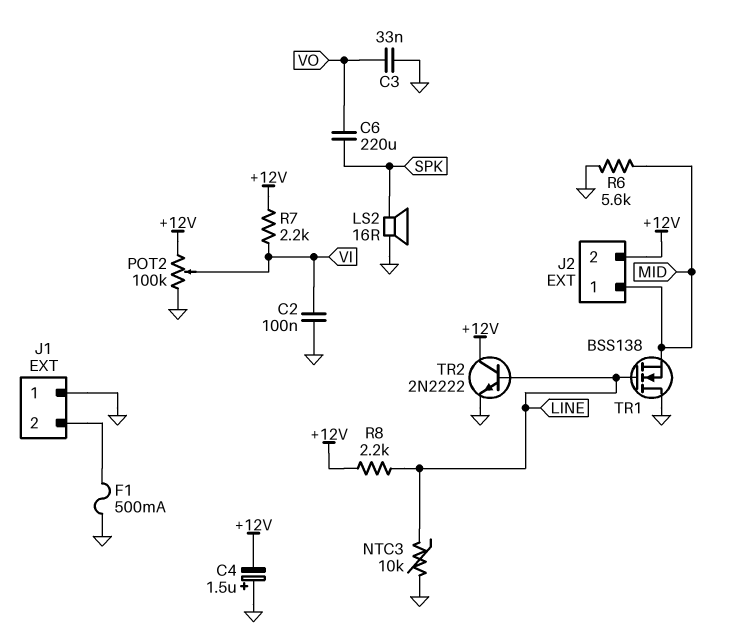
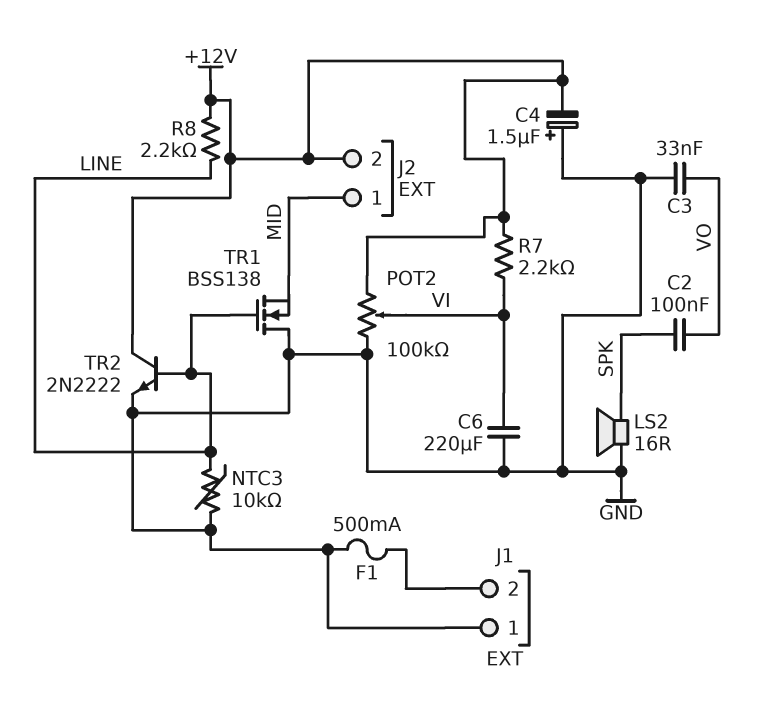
C2: 100nF (GND, VI) -> 100nF (SPK, VO)
C6: 220uF (SPK, VO) -> 220uF (GND, VI)
R6: 5.6k (GND, MID) -> none

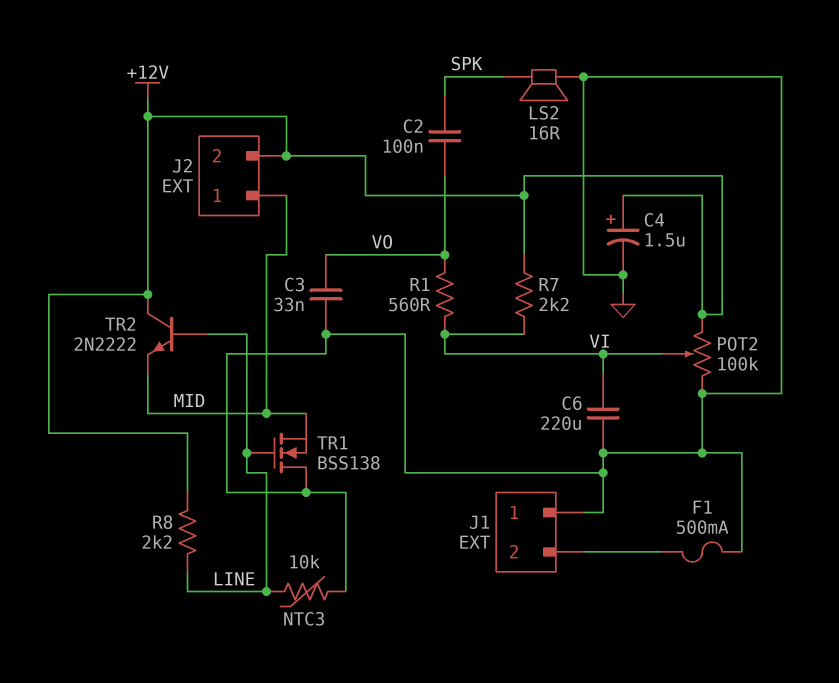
C4: 1.5uF (plus GND, minus +12V) -> 1.5uF (plus +12V, minus GND)
R1: none -> 560 (VI, VO)
TR2: NPN 2N2222 (B LINE, C +12V, E GND) -> NPN 2N2222 (B LINE, C +12V, E MID)

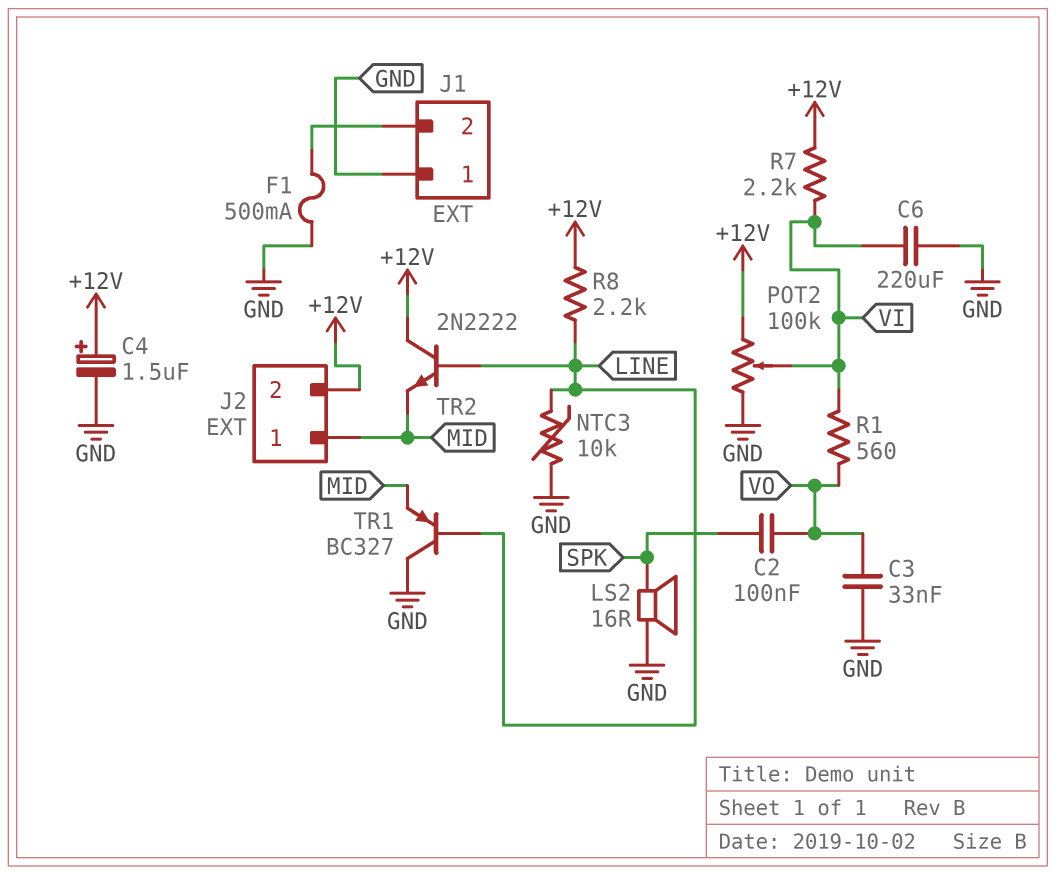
TR1: NMOS BSS138 (G LINE, D GND, S MID) -> PNP BC327 (B LINE, C GND, E MID)

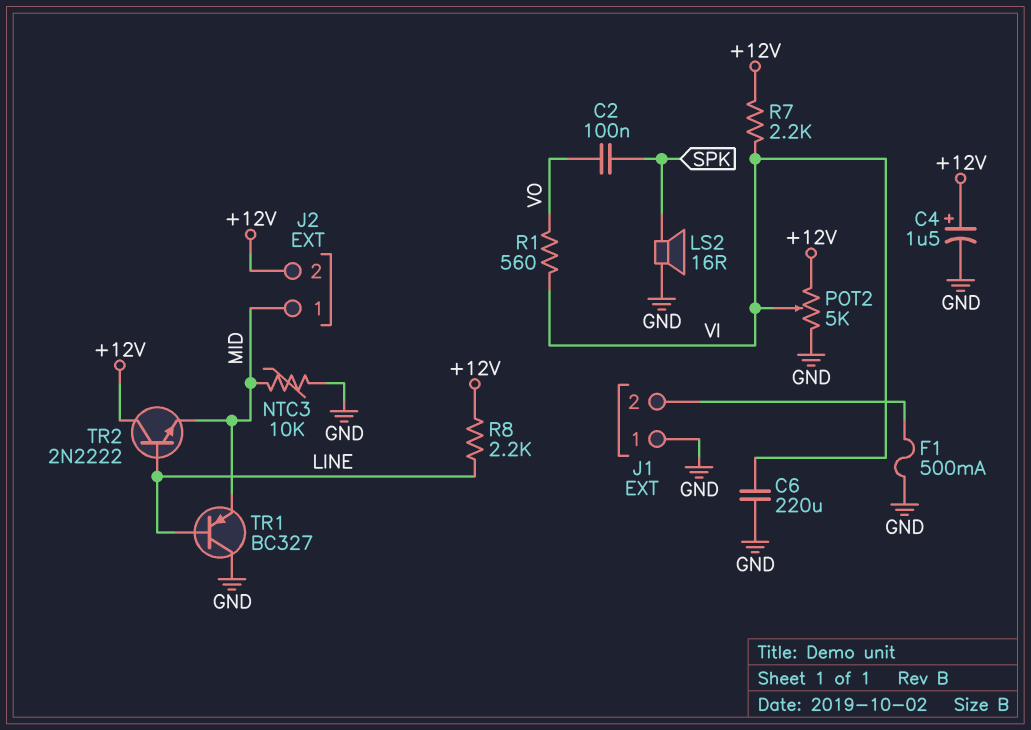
C3: 33nF (GND, VO) -> none
NTC3: 10k (GND, LINE) -> 10k (GND, MID)
POT2: 100k (+12V, GND, wiper VI) -> 5k (+12V, GND, wiper VI)

